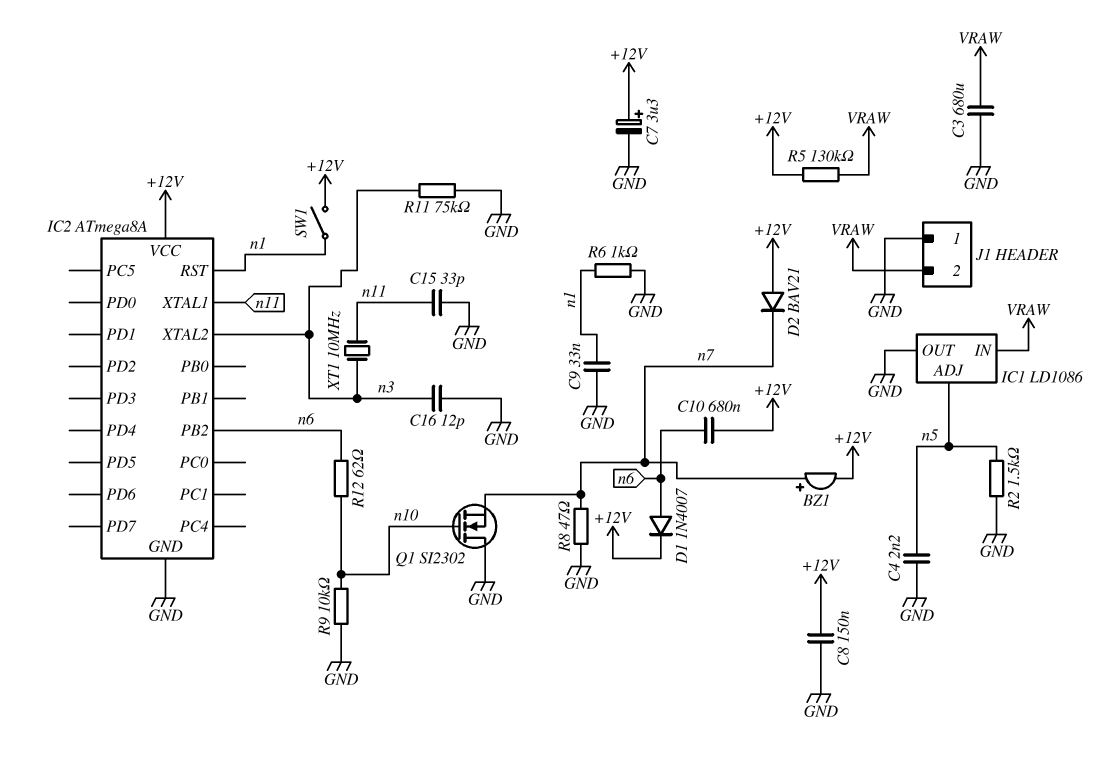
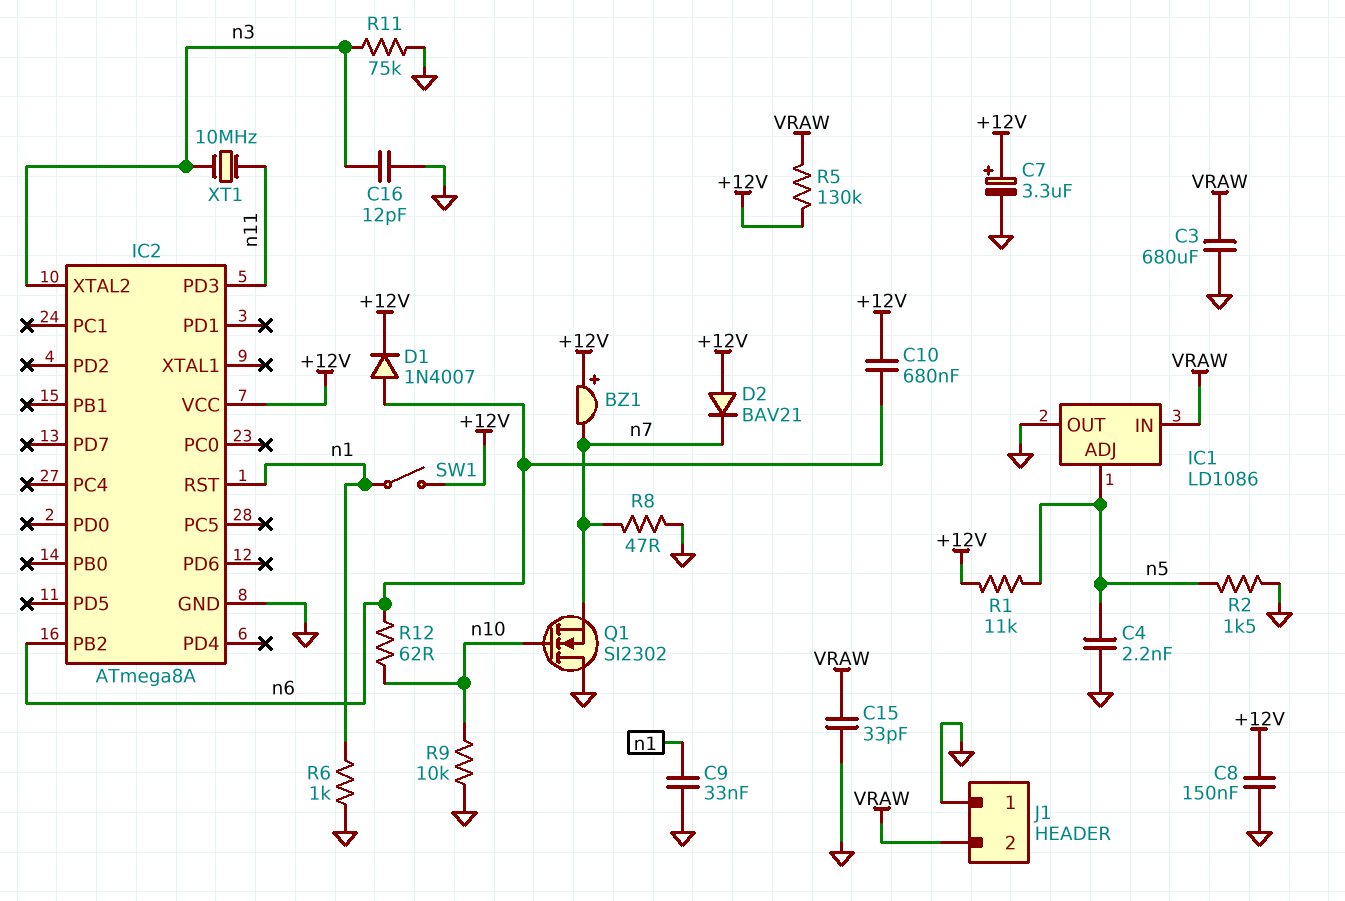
BZ1: buzzer (plus n7, minus +12V) -> buzzer (plus +12V, minus n7)
C15: 33pF (GND, n11) -> 33pF (GND, VRAW)
IC2 pin PD3: none -> n11
IC2 pin XTAL1: n11 -> none
R1: none -> 11k (+12V, n5)

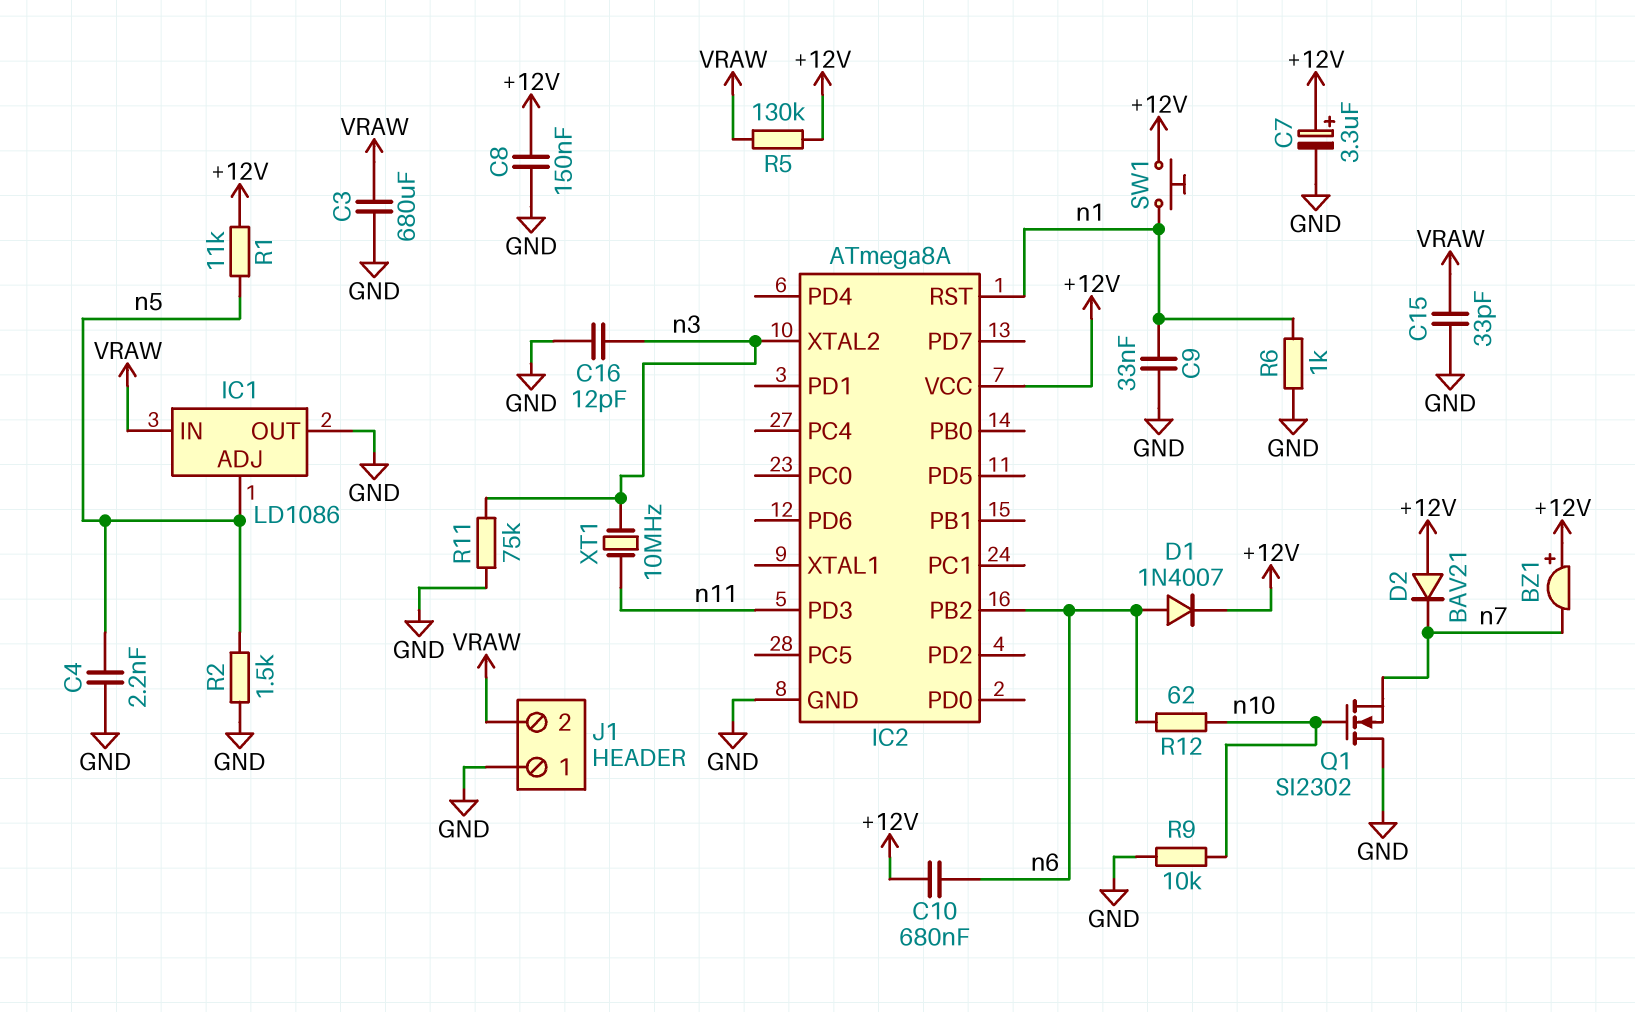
R8: 47 (GND, n7) -> none
SW1: switch (+12V, n1) -> button (+12V, n1)

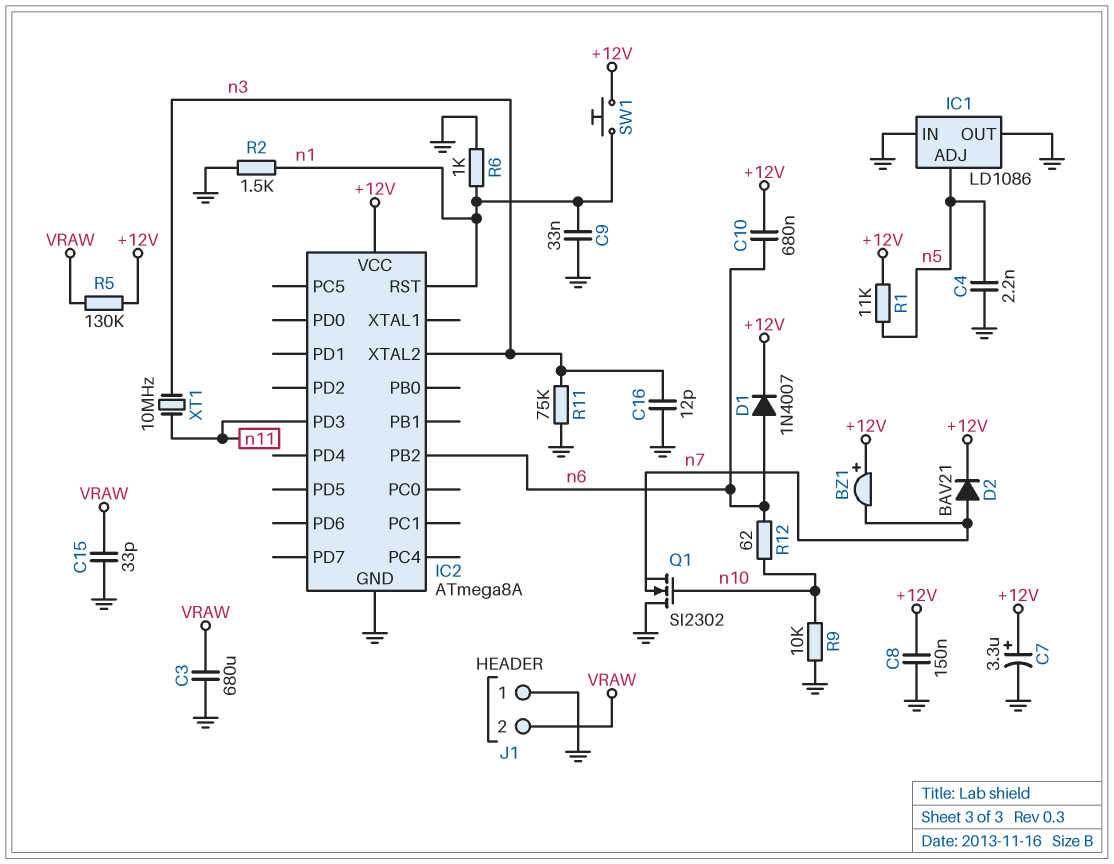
D2: diode BAV21 (A +12V, K n7) -> diode BAV21 (A n7, K +12V)
IC1 pin IN: VRAW -> GND
R2: 1.5k (GND, n5) -> 1.5k (GND, n1)

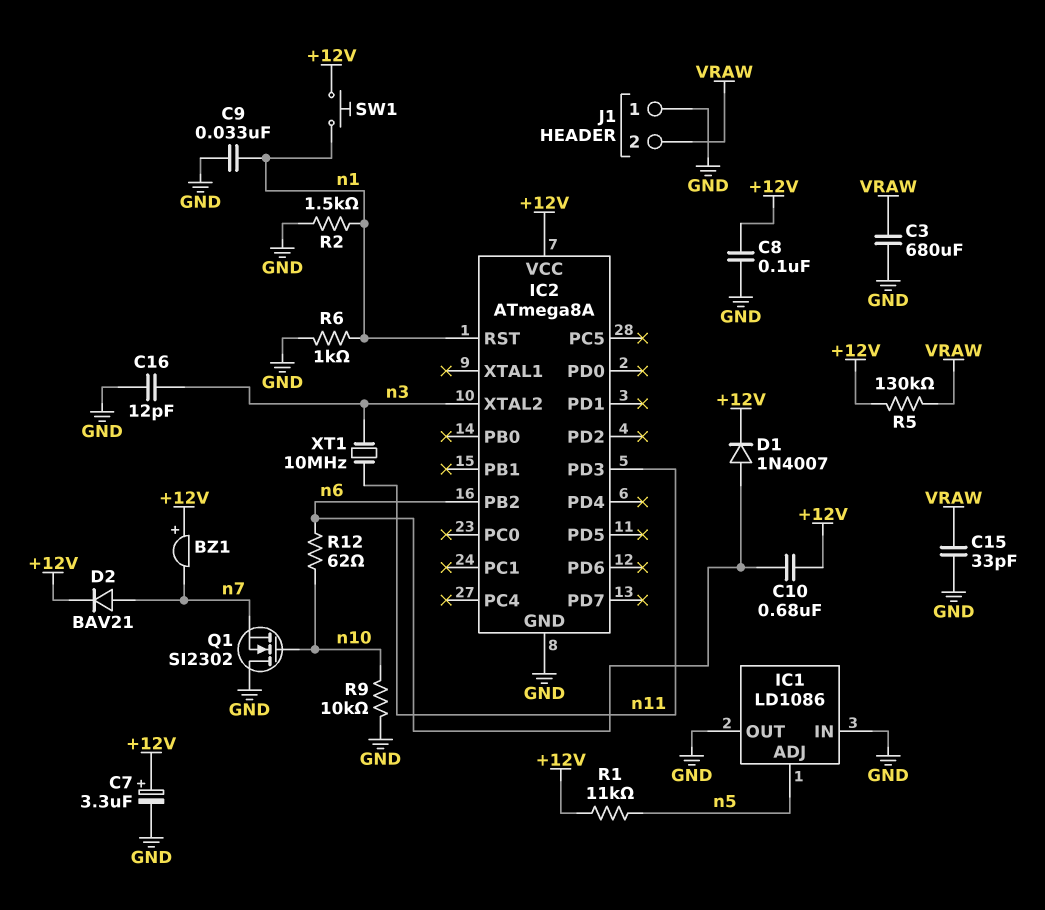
C4: 2.2nF (GND, n5) -> none
C8: 150nF (+12V, GND) -> 100nF (+12V, GND)
R11: 75k (GND, n3) -> none

